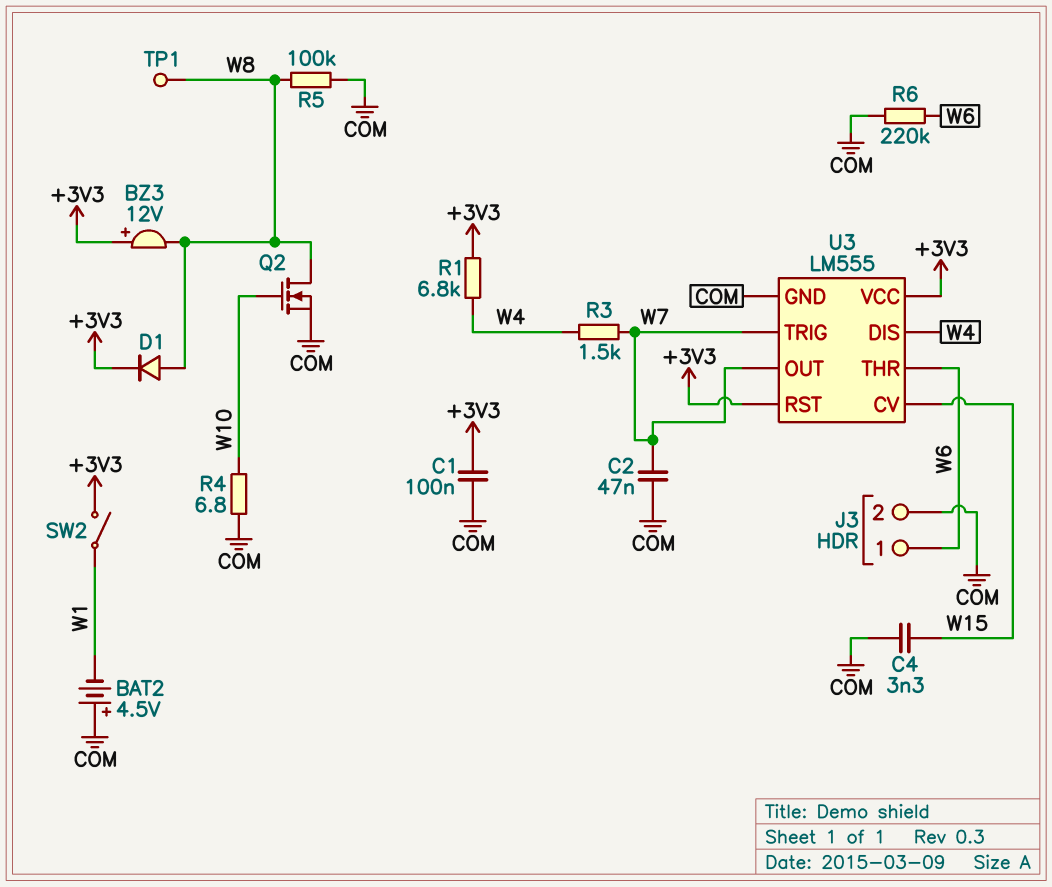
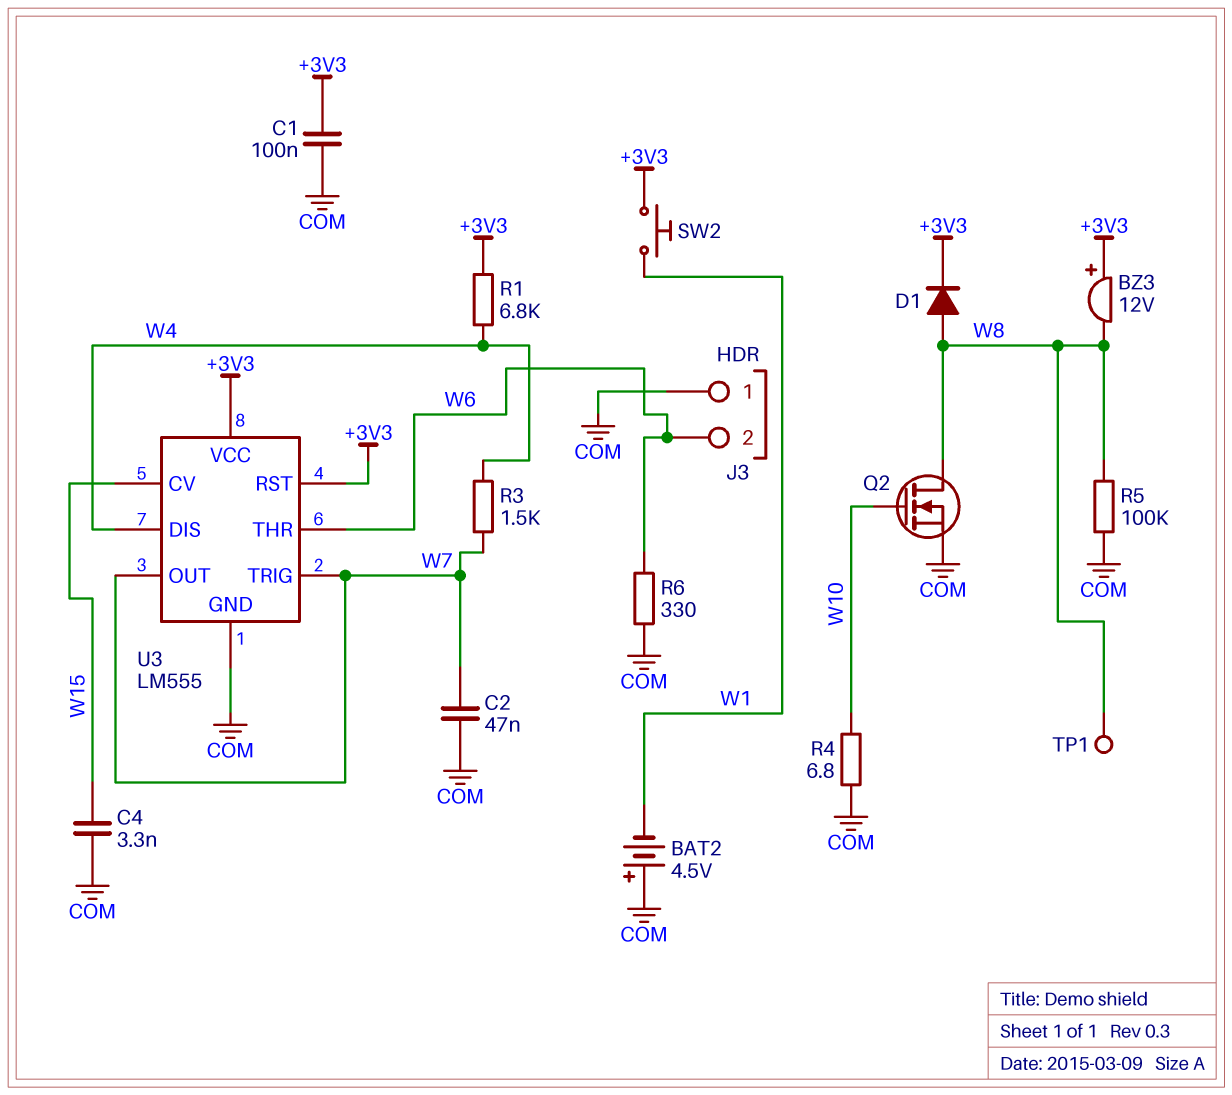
J3 pin 1: W6 -> COM
J3 pin 2: COM -> W6
R6: 220k (COM, W6) -> 330 (COM, W6)
SW2: switch (+3V3, W1) -> button (+3V3, W1)

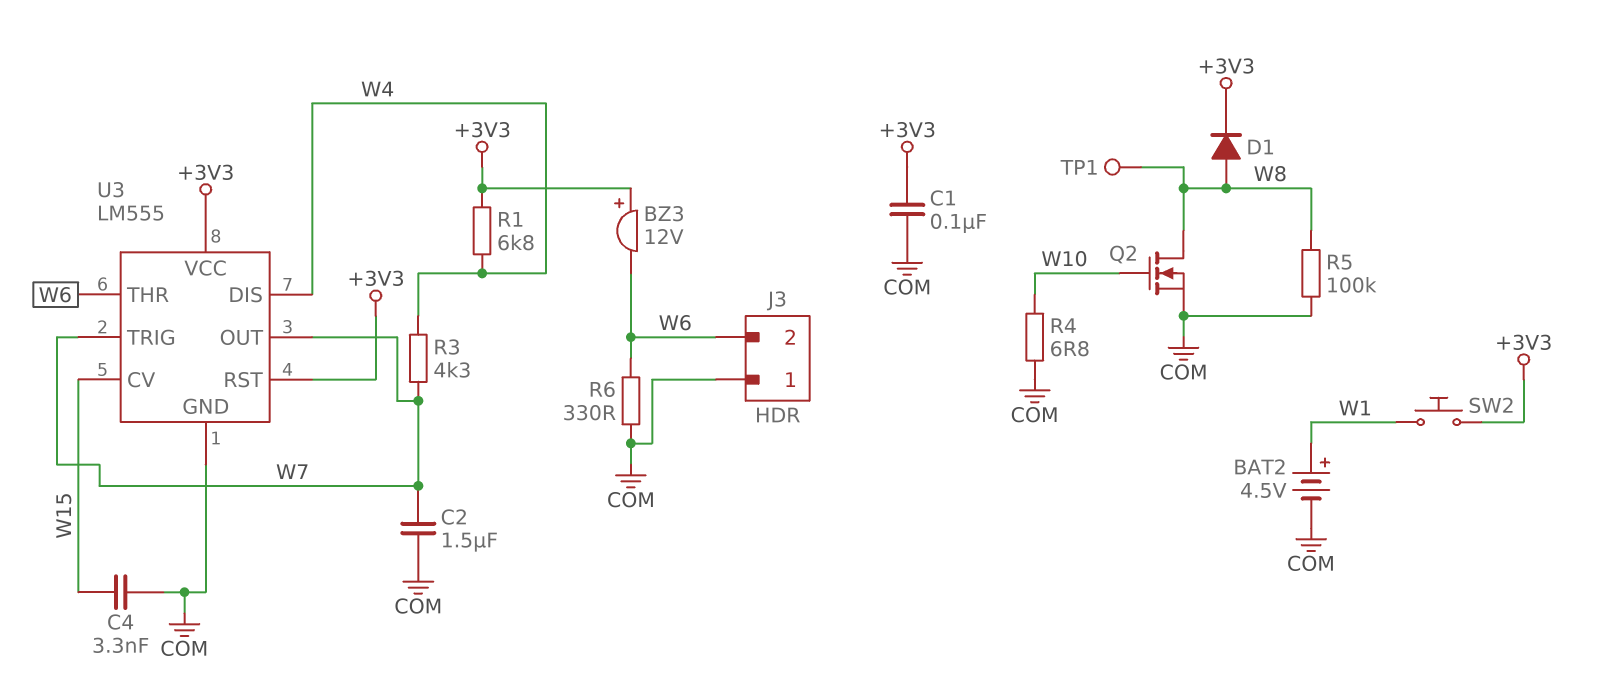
BAT2: 4.5V (plus COM, minus W1) -> 4.5V (plus W1, minus COM)
BZ3: buzzer 12V (plus +3V3, minus W8) -> buzzer 12V (plus +3V3, minus W6)
C2: 47nF (COM, W7) -> 1.5uF (COM, W7)
R3: 1.5k (W4, W7) -> 4.3k (W4, W7)

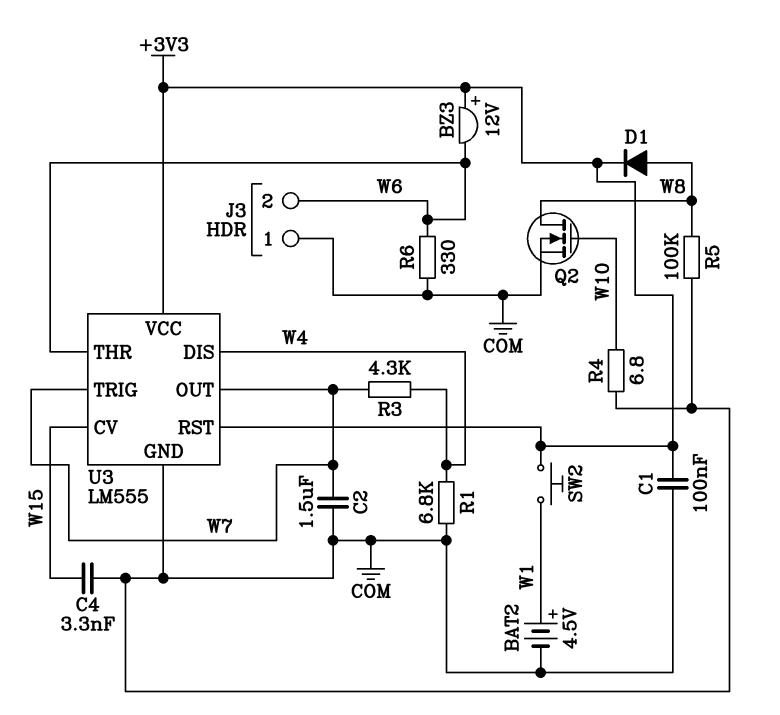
R1: 6.8k (+3V3, W4) -> 6.8k (COM, W4)
TP1: test point (W8) -> none

